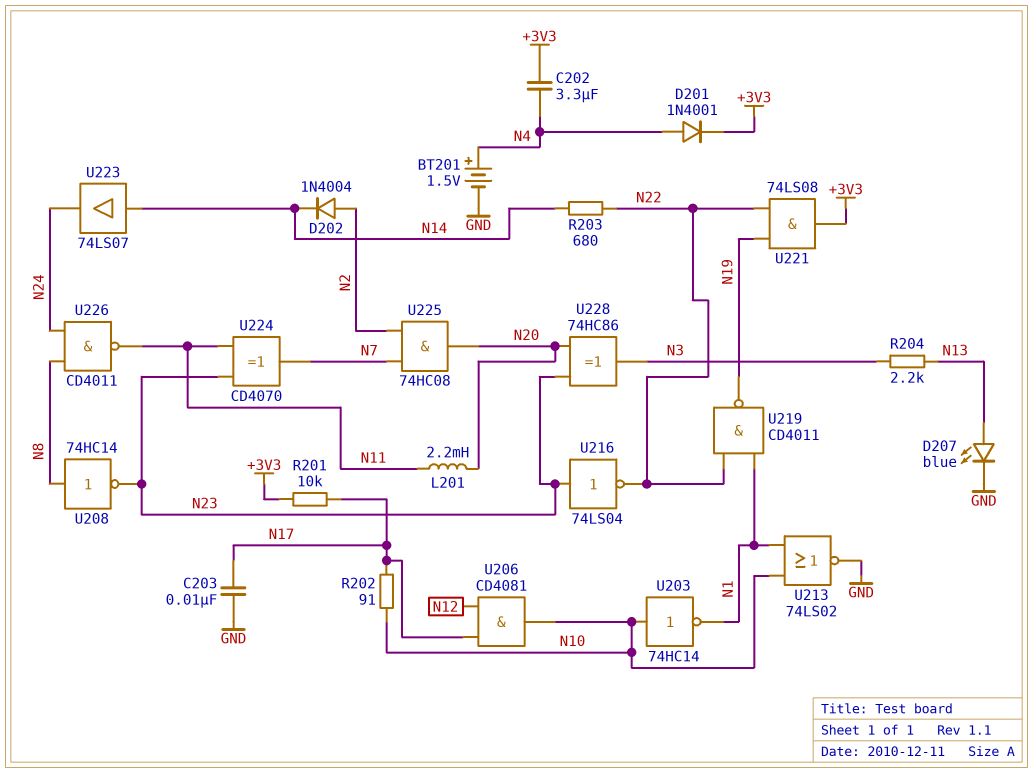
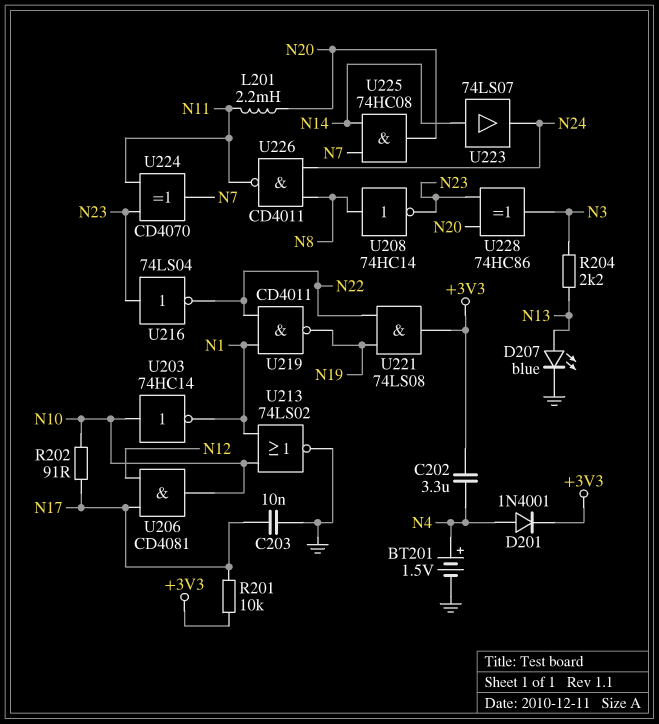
D202: diode 1N4004 (A N2, K N14) -> none
R203: 680 (N14, N22) -> none
U225: AND 74HC08 (in N2, in N7, out N20) -> AND 74HC08 (in N7, in N14, out N20)

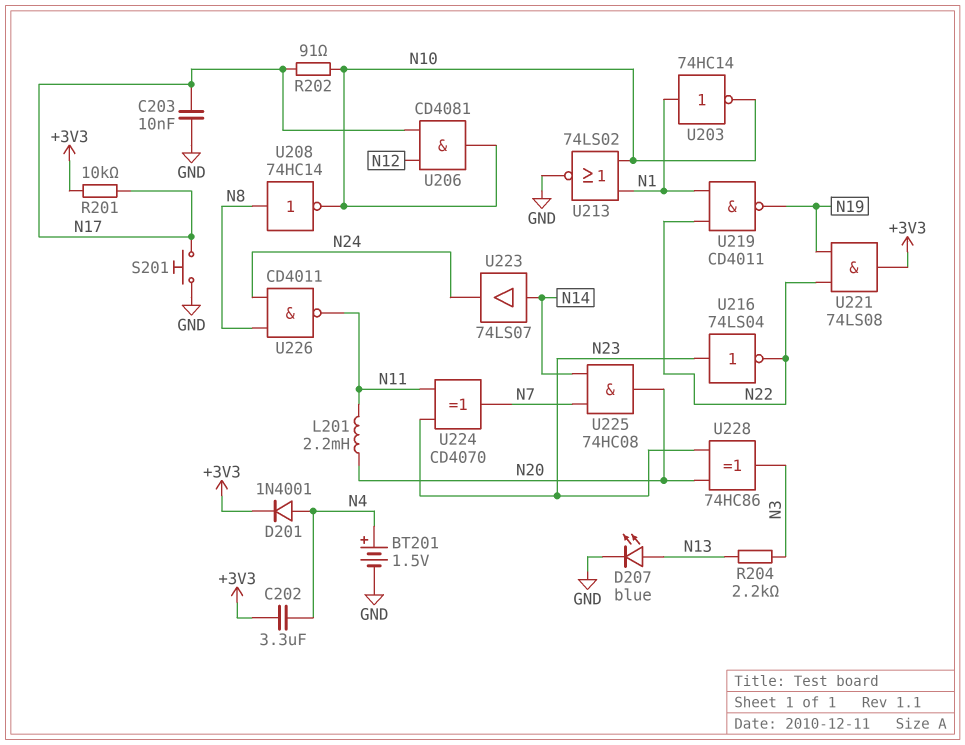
S201: none -> button (GND, N17)
U203: NOT 74HC14 (in N10, out N1) -> NOT 74HC14 (in N1, out N10)
U208: NOT 74HC14 (in N8, out N23) -> NOT 74HC14 (in N8, out N10)

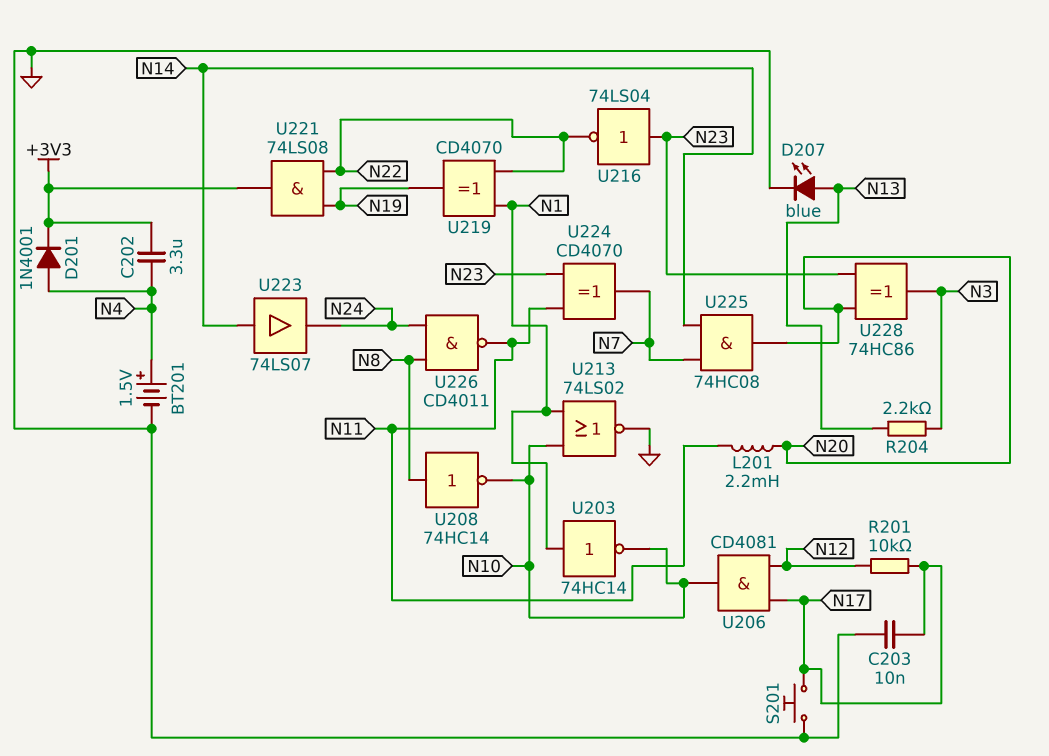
R201: 10k (+3V3, N17) -> 10k (N12, N17)
R202: 91 (N10, N17) -> none
U219: NAND CD4011 (in N1, in N22, out N19) -> XOR CD4070 (in N1, in N22, out N19)

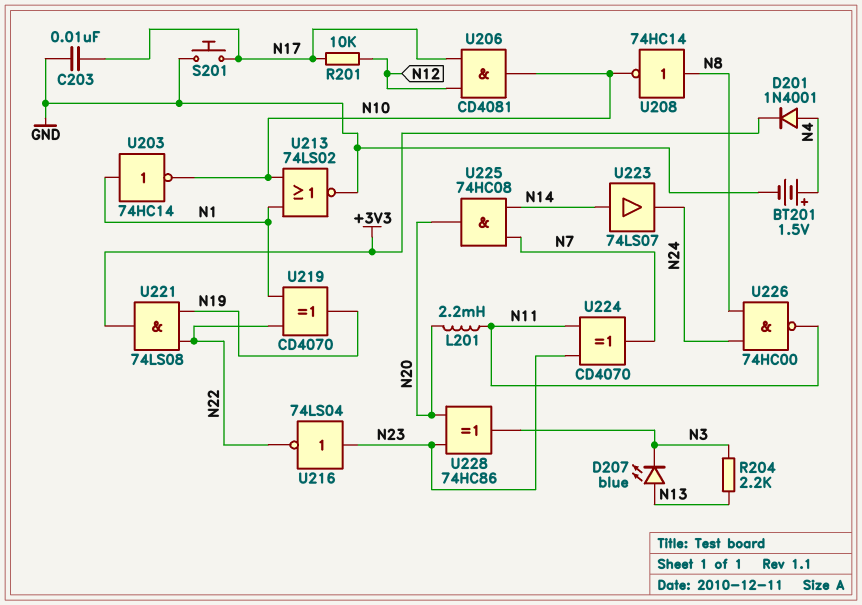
C202: 3.3uF (+3V3, N4) -> none
D207: LED blue (A N13, K GND) -> LED blue (A N13, K N3)
U226: NAND CD4011 (in N8, in N24, out N11) -> NAND 74HC00 (in N8, in N24, out N11)

